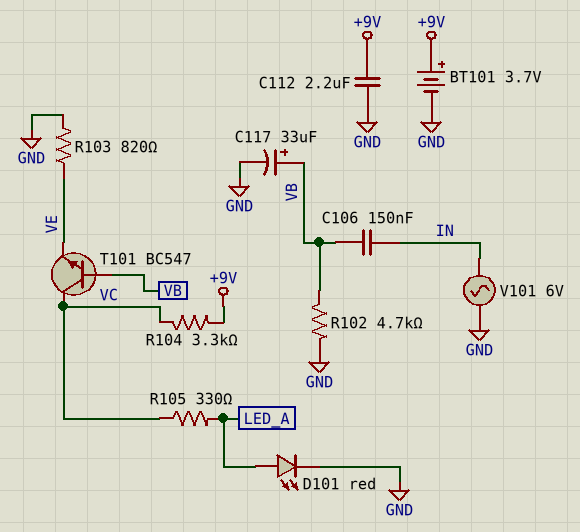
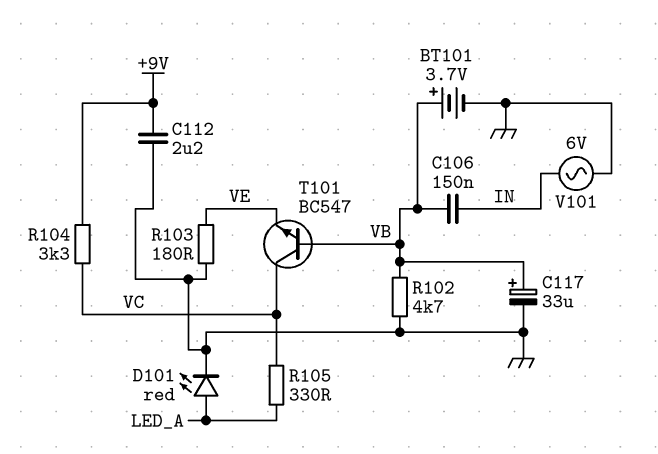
BT101: 3.7V (plus +9V, minus GND) -> 3.7V (plus VB, minus GND)
R103: 820 (GND, VE) -> 180 (GND, VE)

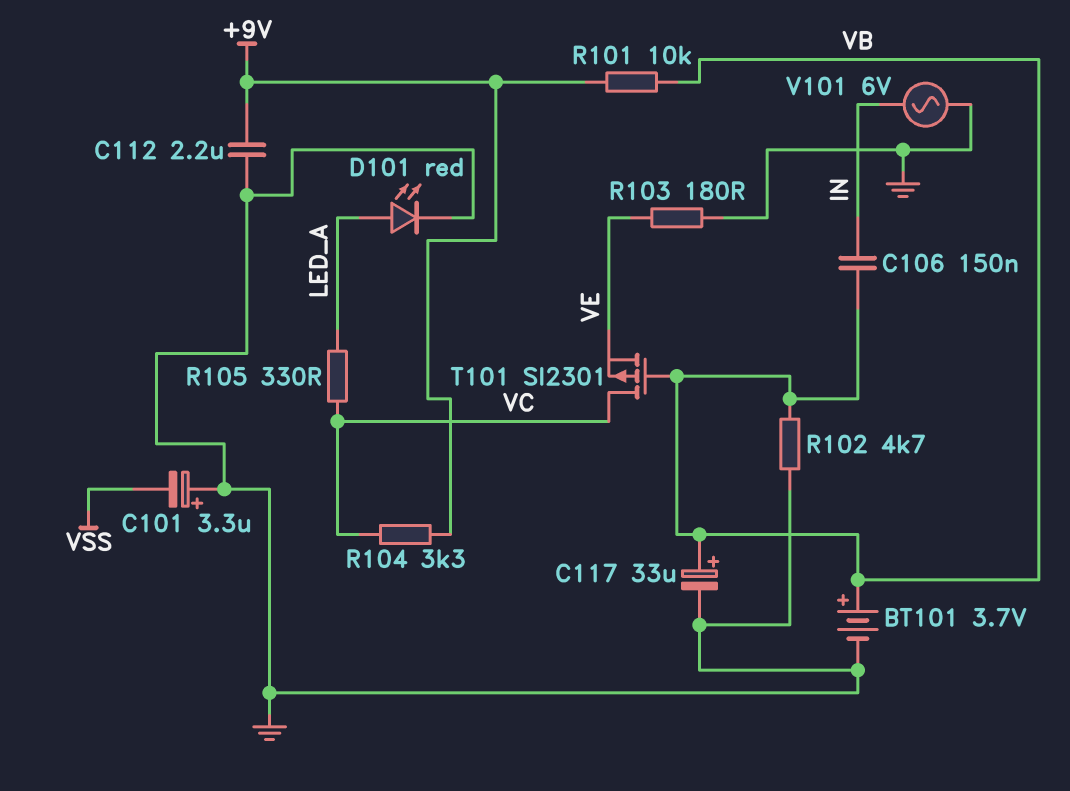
C101: none -> 3.3uF (plus GND, minus VSS)
R101: none -> 10k (+9V, VB)
T101: NPN BC547 (B VB, C VC, E VE) -> PMOS SI2301 (G VB, D VC, S VE)

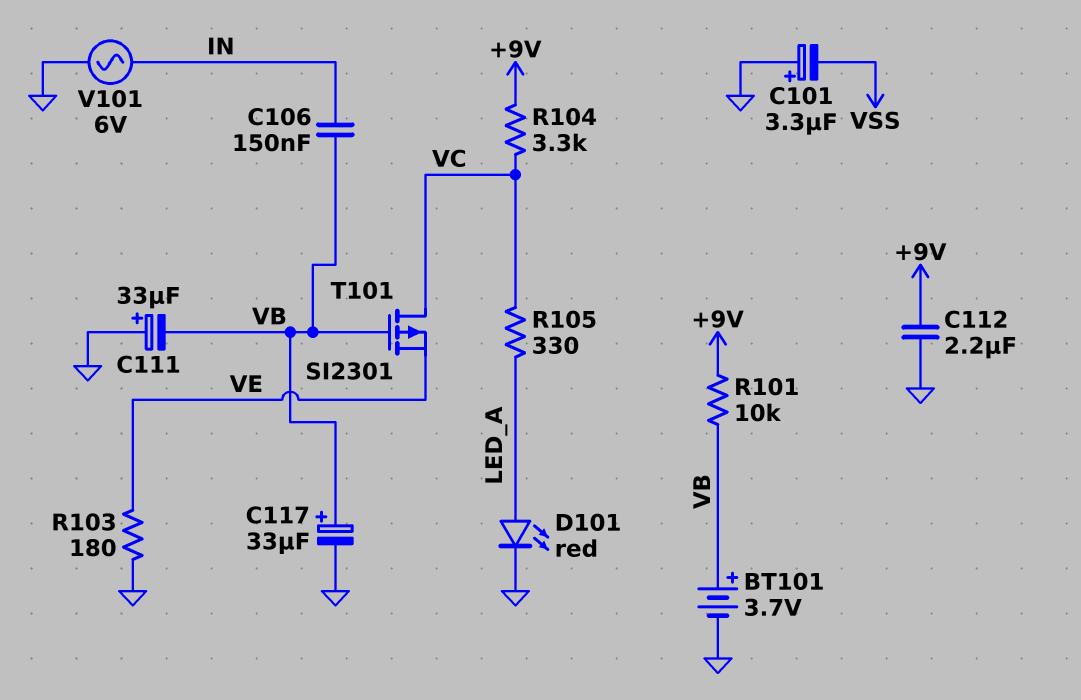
C111: none -> 33uF (plus GND, minus VB)
R102: 4.7k (GND, VB) -> none

